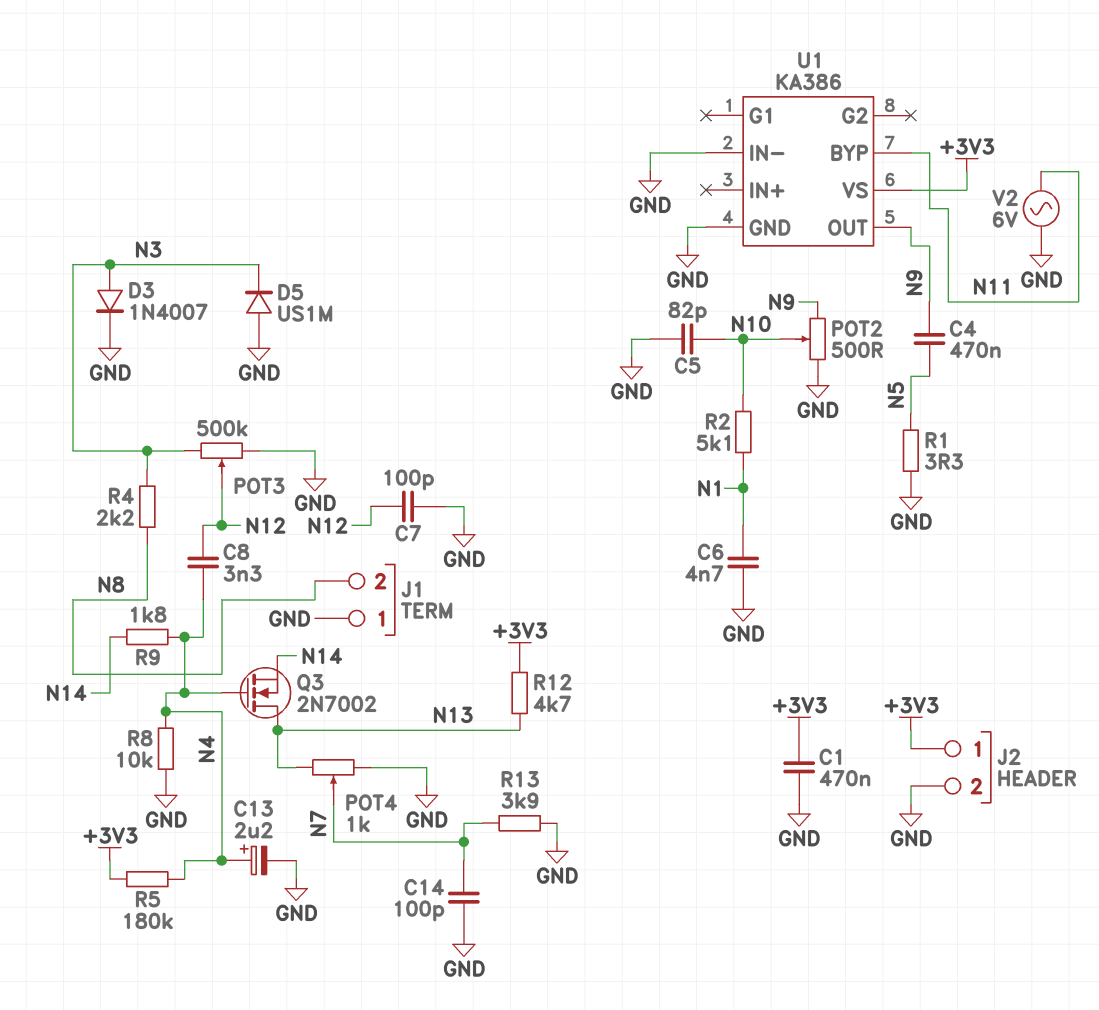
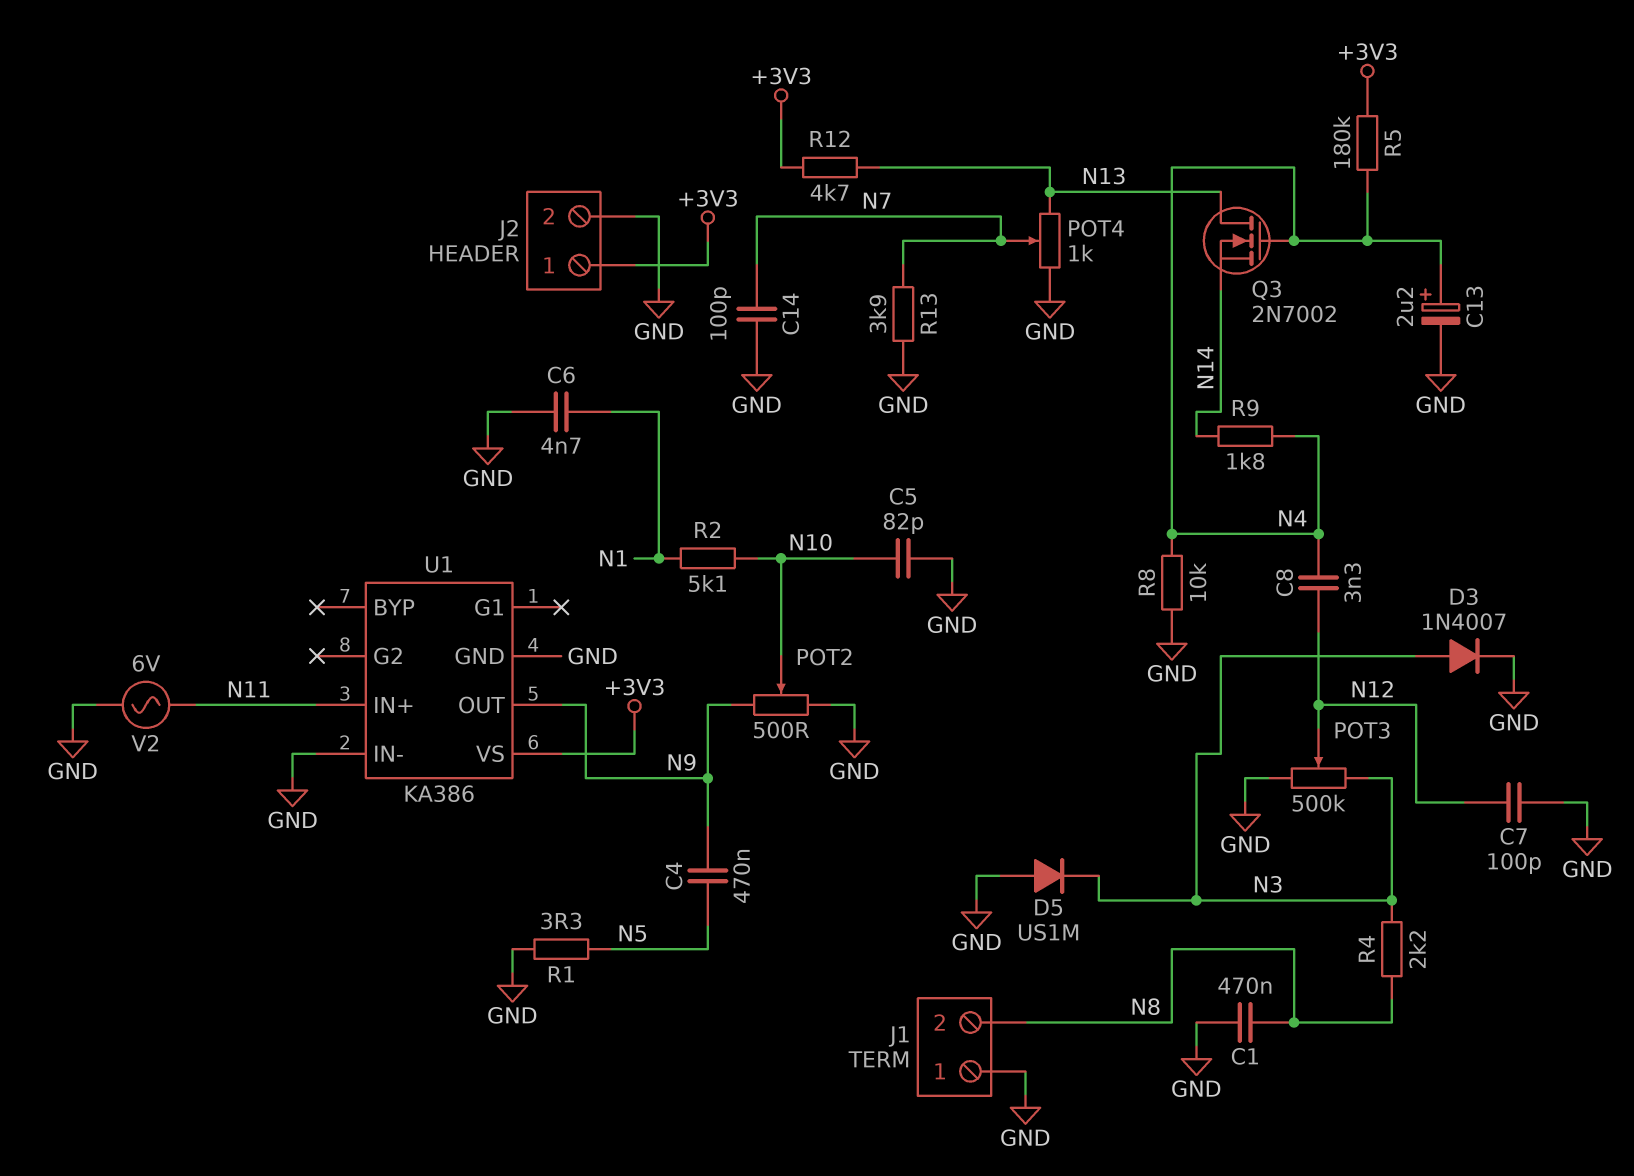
C1: 470nF (+3V3, GND) -> 470nF (GND, N8)
U1 pin BYP: N11 -> none
U1 pin IN+: none -> N11

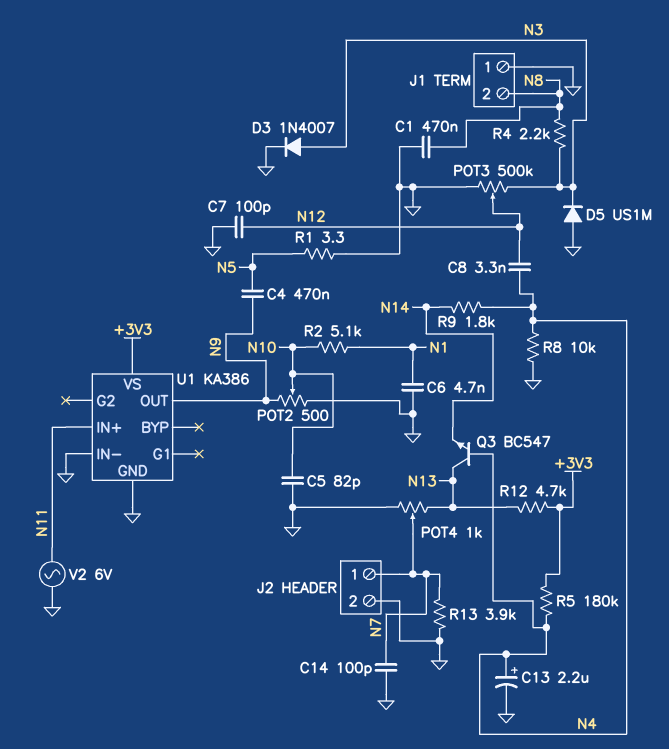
J2 pin 1: +3V3 -> N7
Q3: NMOS 2N7002 (G N4, D N13, S N14) -> NPN BC547 (B N4, C N13, E N14)

